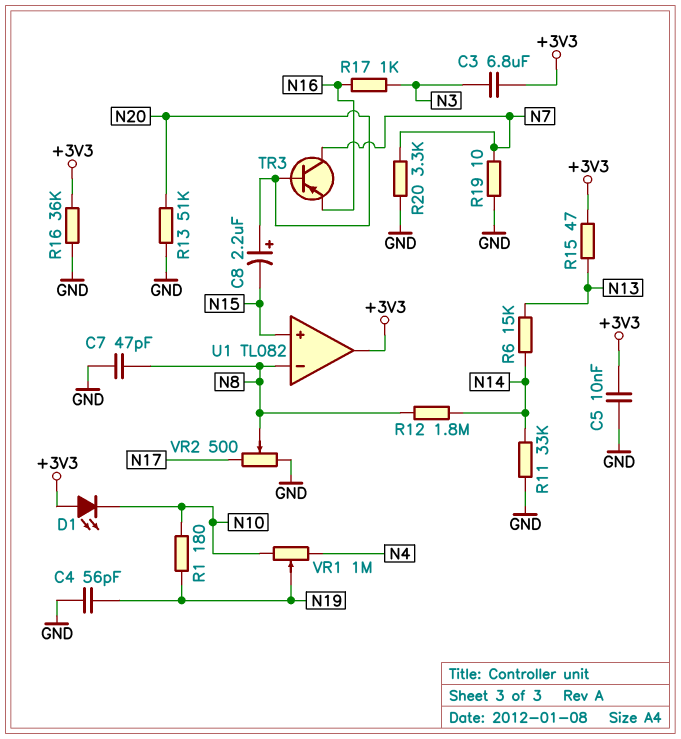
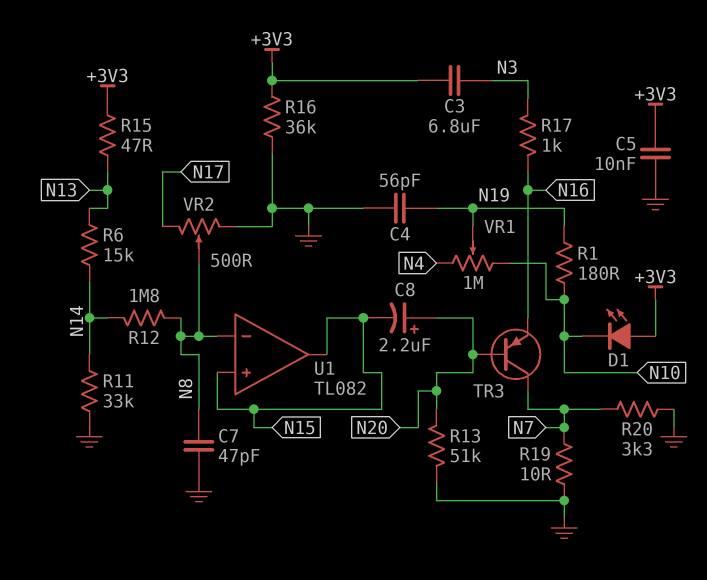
U1 pin out: +3V3 -> N15

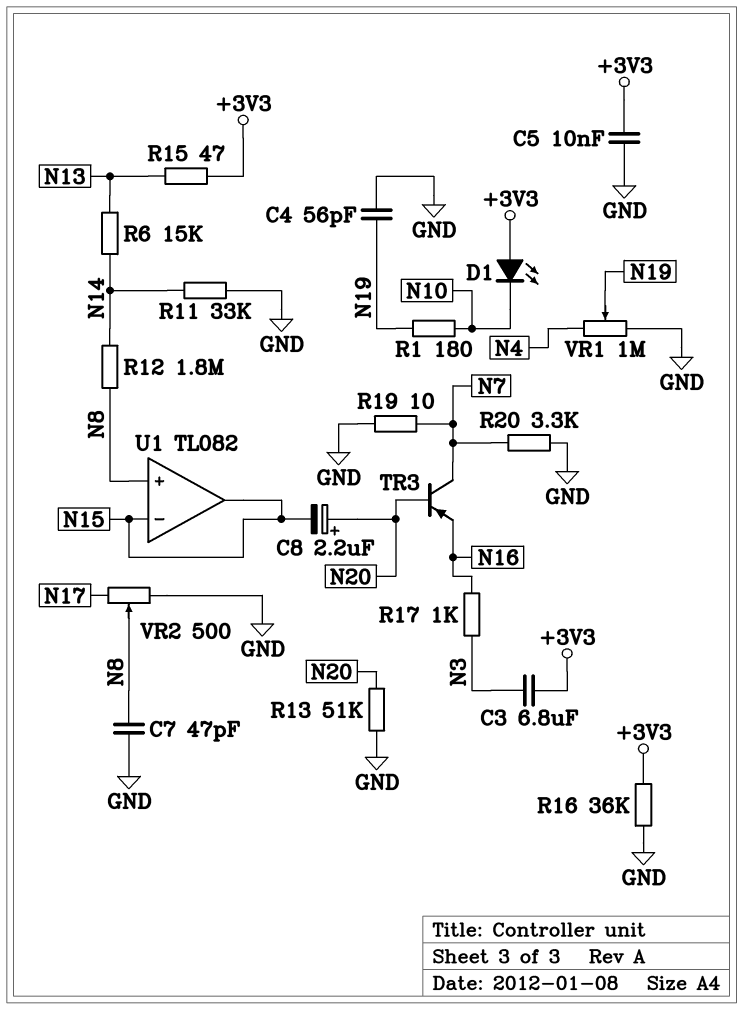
U1 pin in+: N15 -> N8
U1 pin in-: N8 -> N15
VR1: 1M (N4, N10, wiper N19) -> 1M (GND, N4, wiper N19)

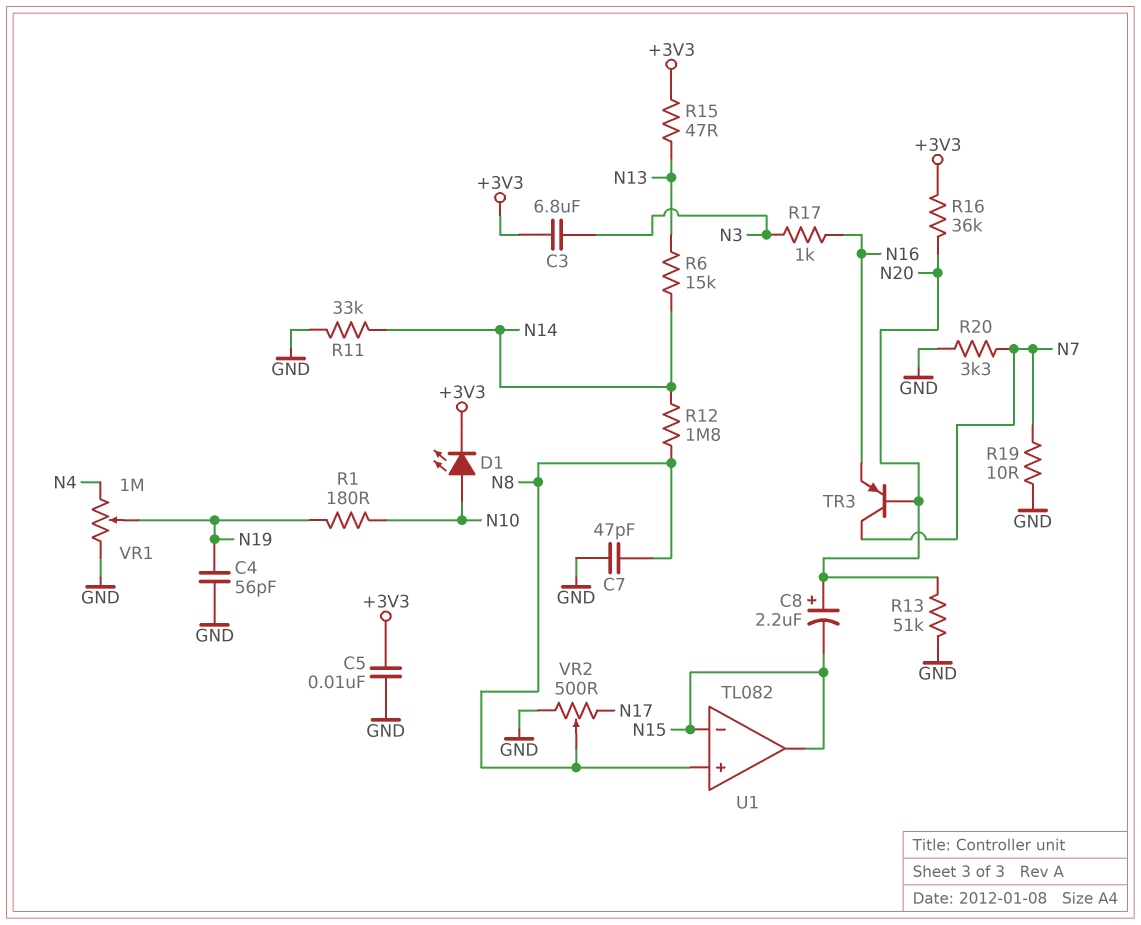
D1: LED (A +3V3, K N10) -> LED (A N10, K +3V3)
R16: 36k (+3V3, GND) -> 36k (+3V3, N20)

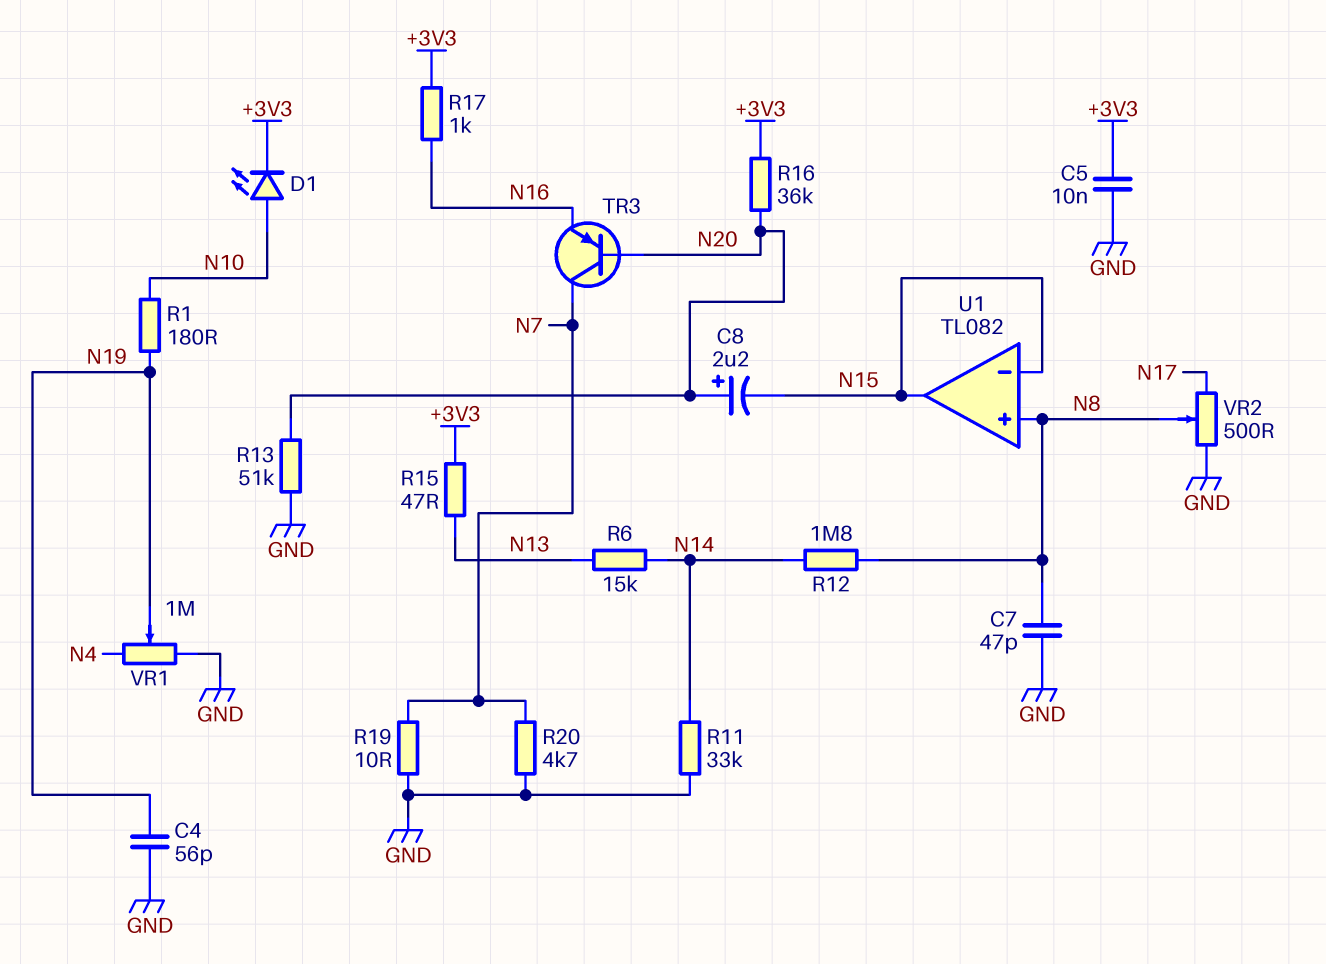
C3: 6.8uF (+3V3, N3) -> none
R17: 1k (N3, N16) -> 1k (+3V3, N16)
R20: 3.3k (GND, N7) -> 4.7k (GND, N7)

